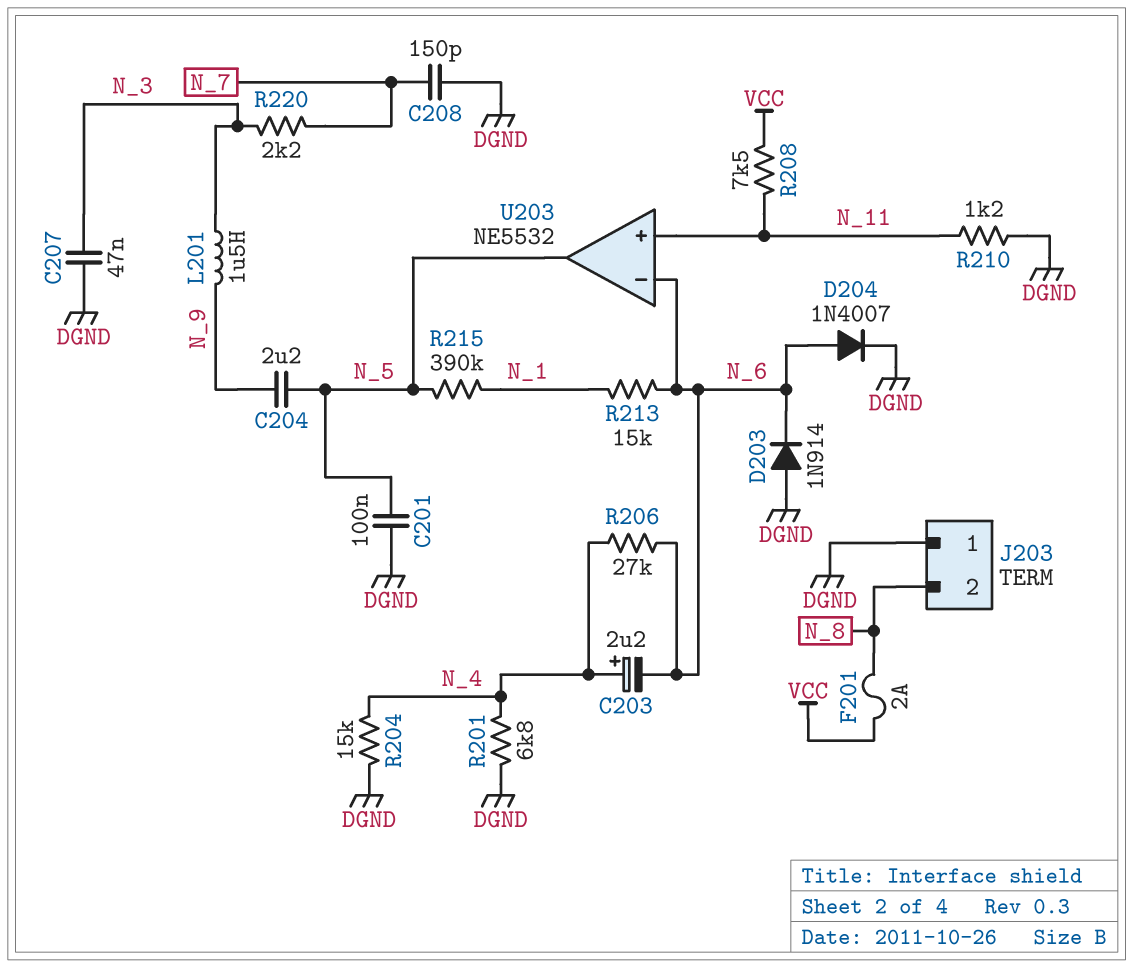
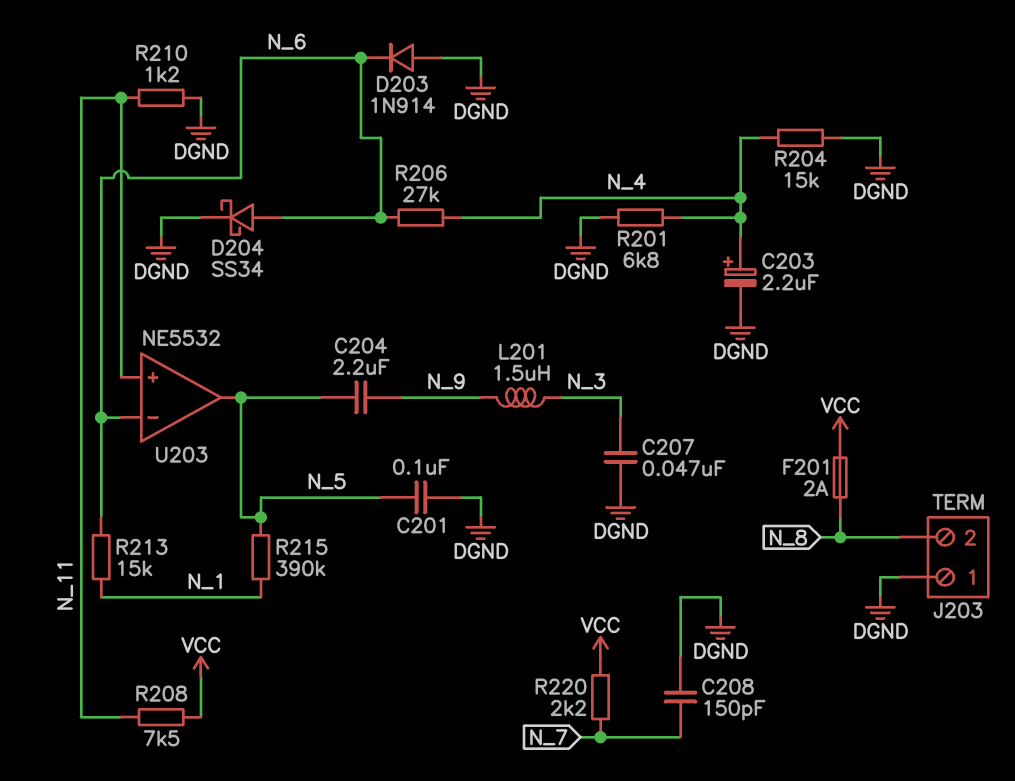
C203: 2.2uF (plus N_4, minus N_6) -> 2.2uF (plus N_4, minus DGND)
D204: diode 1N4007 (A N_6, K DGND) -> schottky SS34 (A N_6, K DGND)
R220: 2.2k (N_3, N_7) -> 2.2k (N_7, VCC)

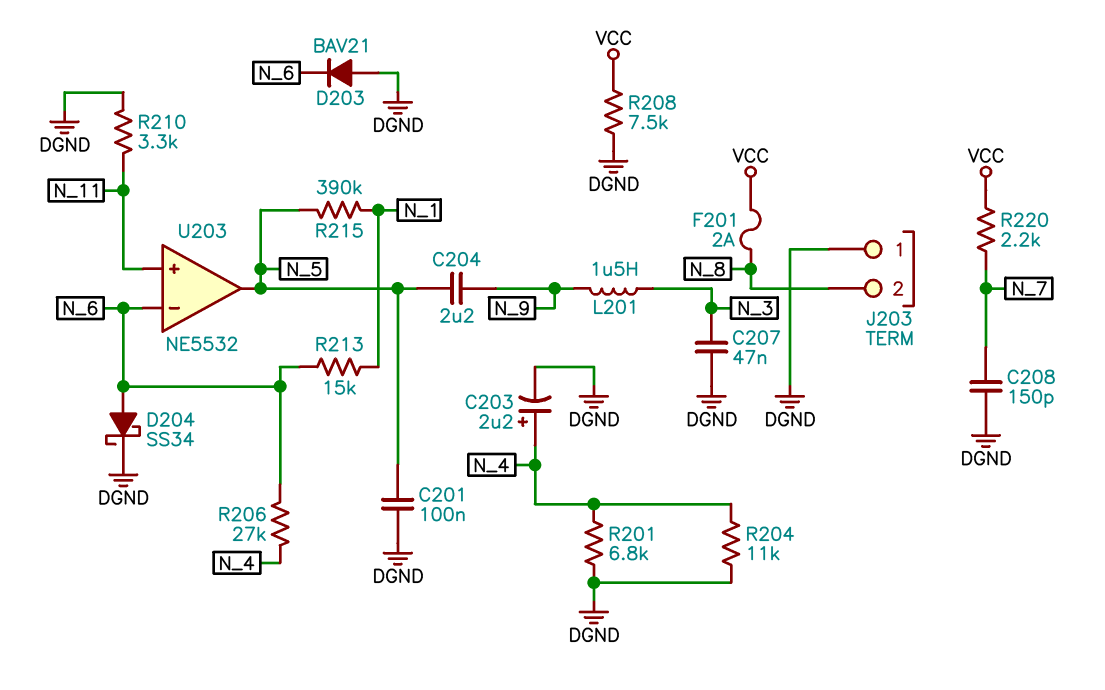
D203: diode 1N914 (A DGND, K N_6) -> diode BAV21 (A DGND, K N_6)
R204: 15k (DGND, N_4) -> 11k (DGND, N_4)
R208: 7.5k (N_11, VCC) -> 7.5k (DGND, VCC)
R210: 1.2k (DGND, N_11) -> 3.3k (DGND, N_11)

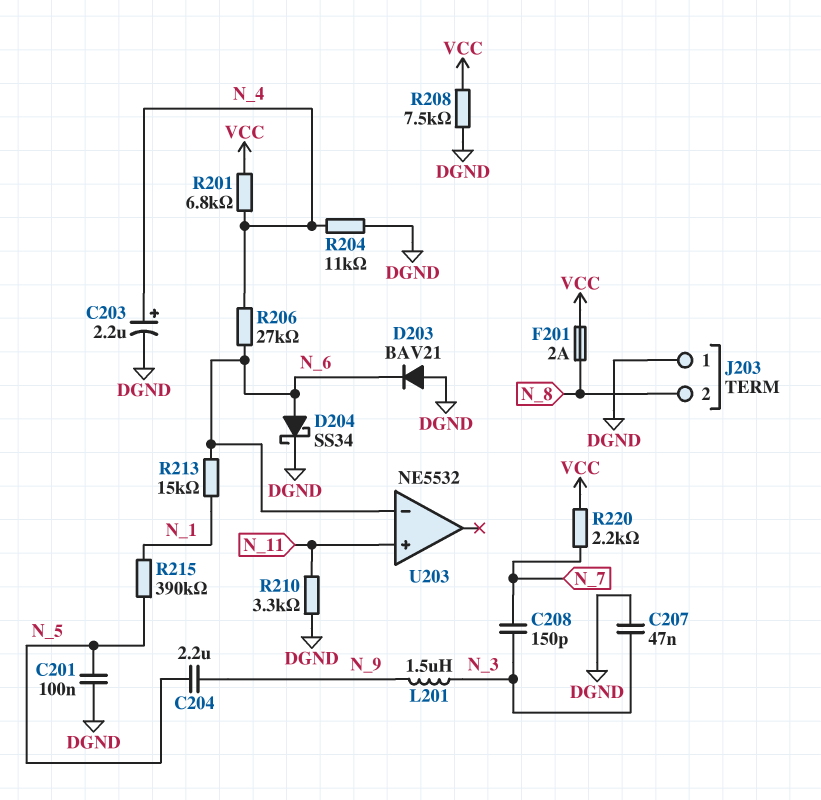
C208: 150pF (DGND, N_7) -> 150pF (N_3, N_7)
R201: 6.8k (DGND, N_4) -> 6.8k (N_4, VCC)
U203 pin out: N_5 -> none

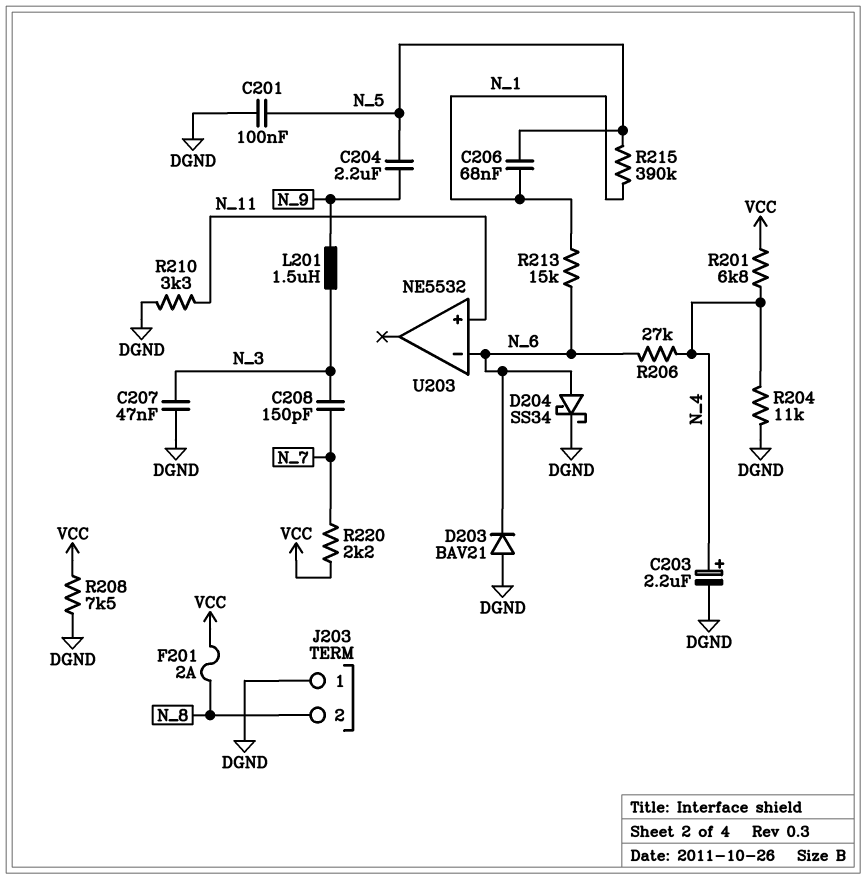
C206: none -> 68nF (N_1, N_5)

